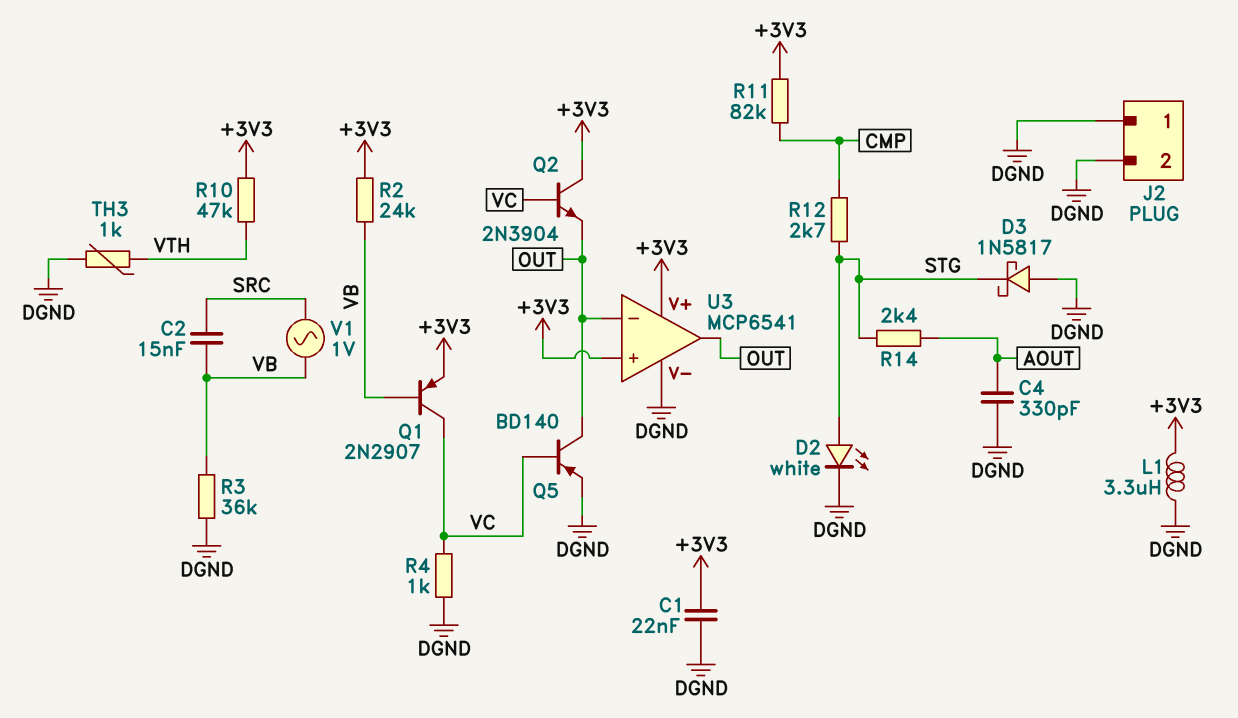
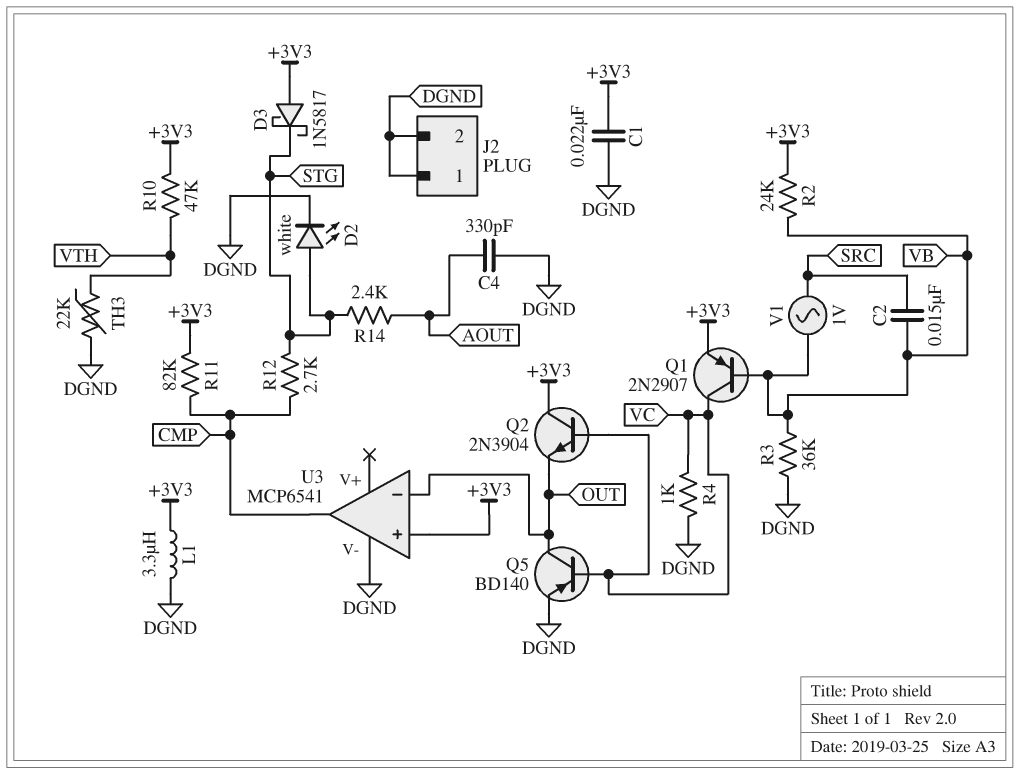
D3: schottky 1N5817 (A DGND, K STG) -> schottky 1N5817 (A +3V3, K STG)
TH3: 1k (DGND, VTH) -> 22k (DGND, VTH)
U3 pin V+: +3V3 -> none
U3 pin out: OUT -> CMP

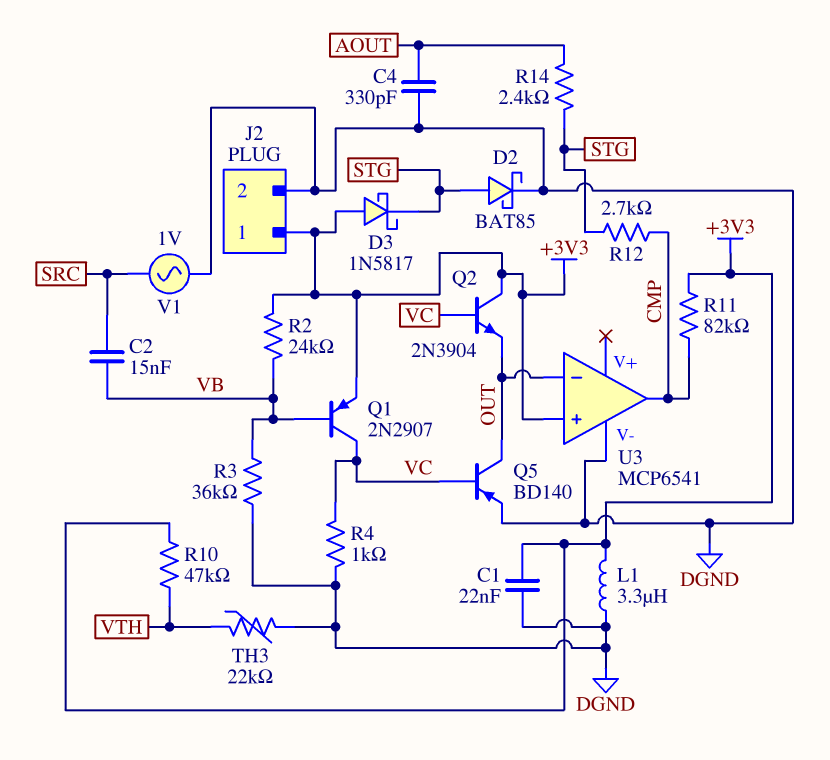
D2: LED white (A STG, K DGND) -> schottky BAT85 (A STG, K DGND)
J2 pin 1: DGND -> +3V3
V1: AC 1V (SRC, VB) -> AC 1V (DGND, SRC)

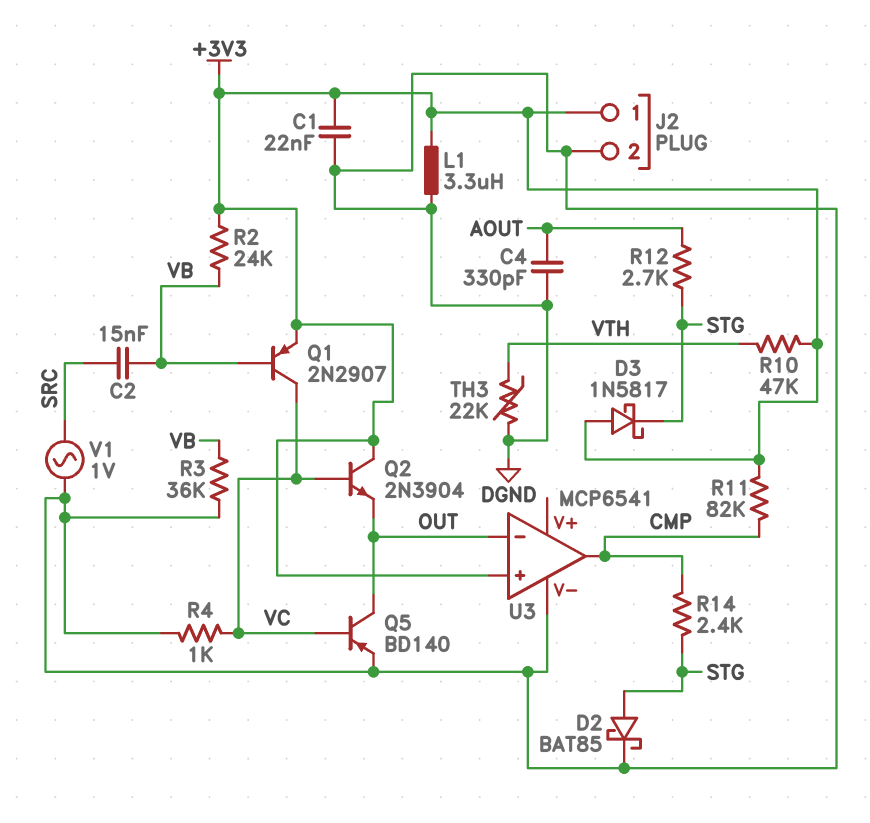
R12: 2.7k (CMP, STG) -> 2.7k (AOUT, STG)
R14: 2.4k (AOUT, STG) -> 2.4k (CMP, STG)

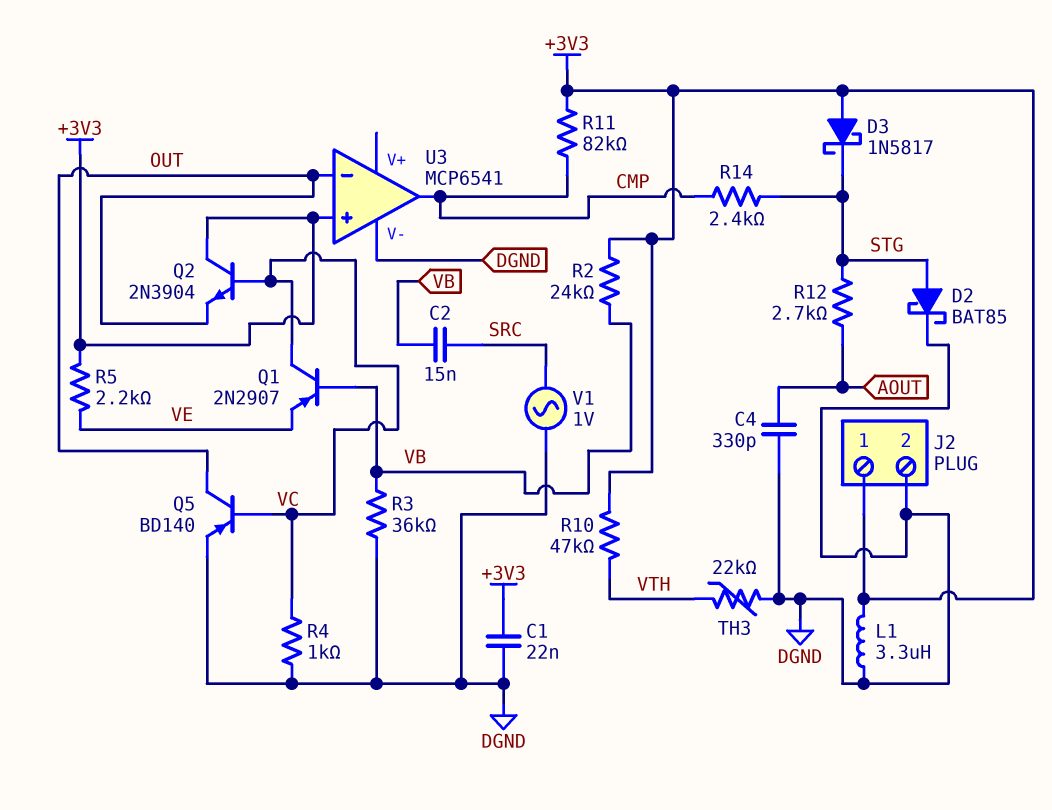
Q1: PNP 2N2907 (B VB, C VC, E +3V3) -> PNP 2N2907 (B VB, C VC, E VE)
R5: none -> 2.2k (+3V3, VE)

